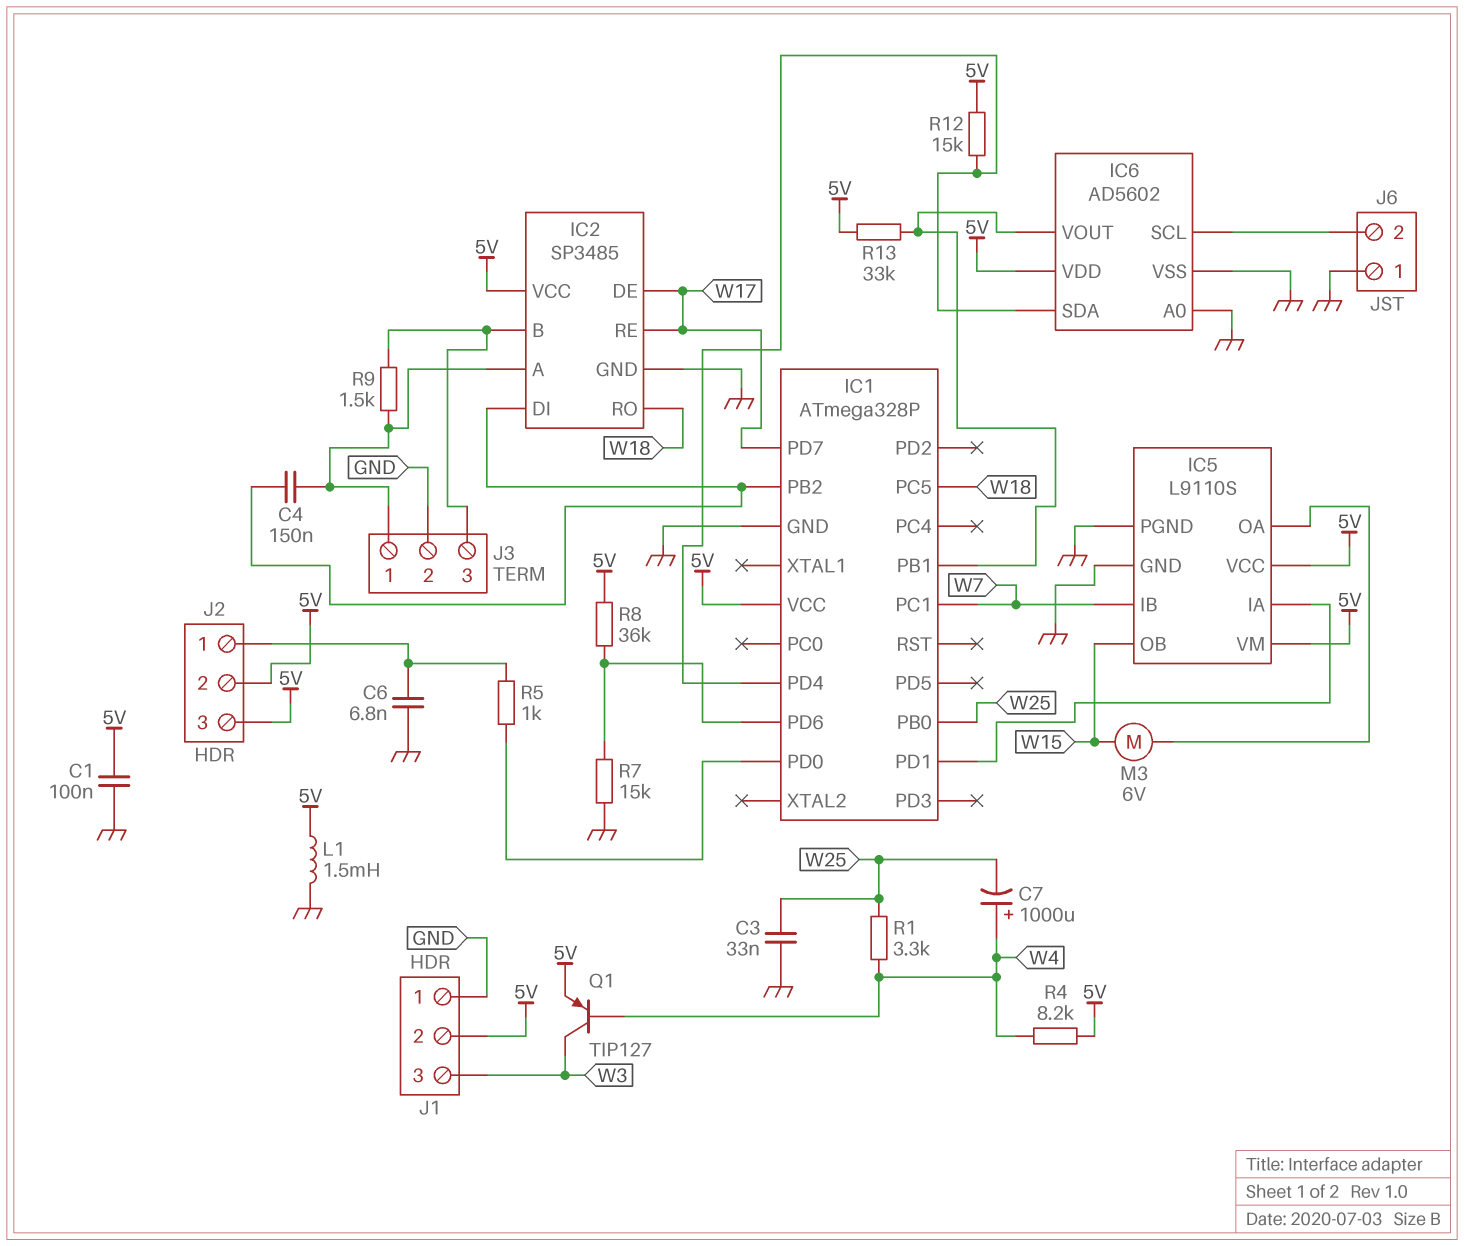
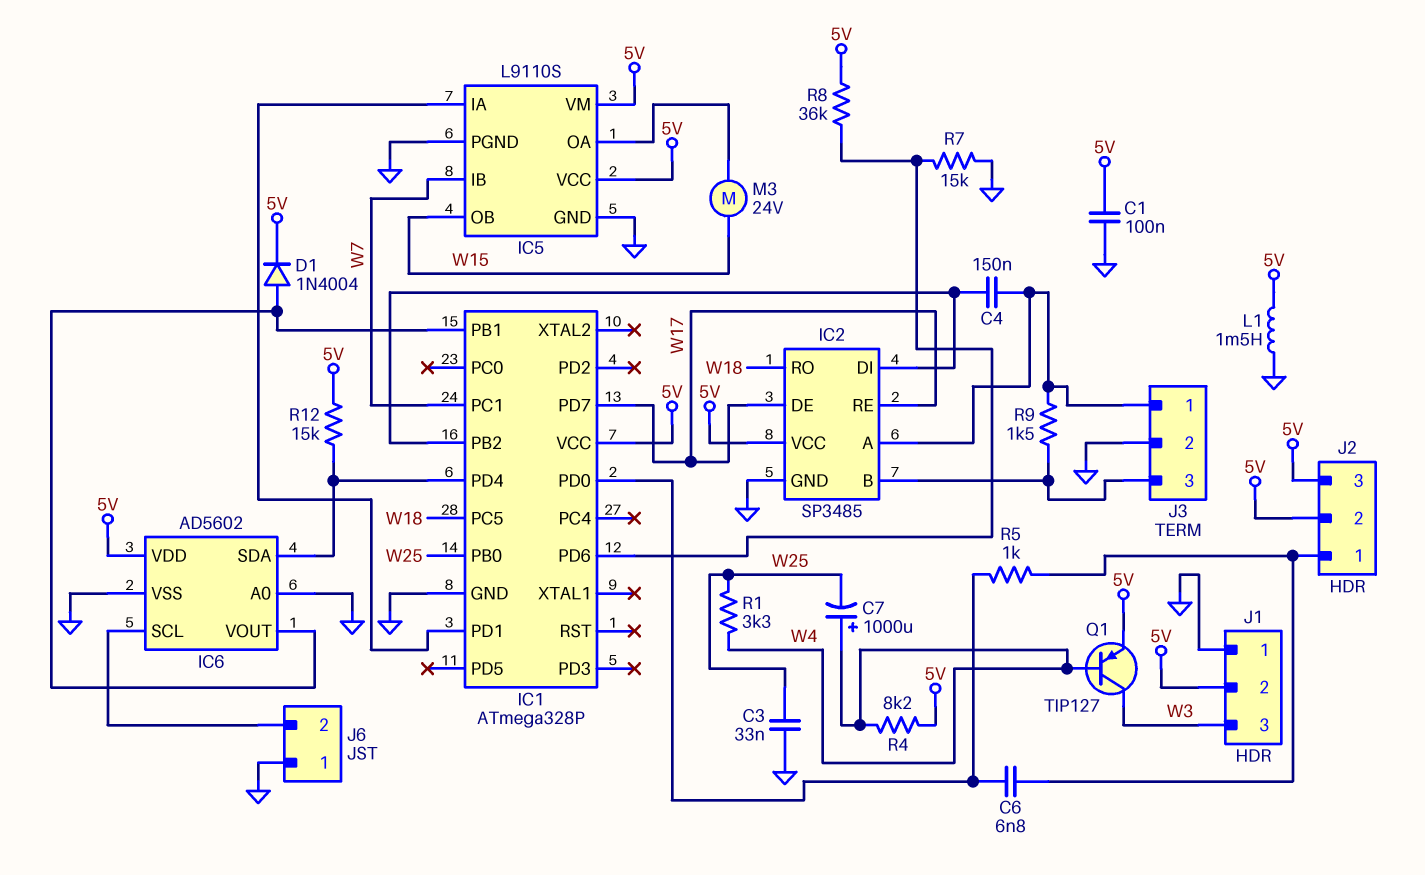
C6: 6.8nF (GND, J2/1) -> 6.8nF (IC1/PD0, J2/1)
D1: none -> diode 1N4004 (A IC1/PB1, K 5V)
M3: motor 6V (IC5/OA, W15) -> motor 24V (IC5/OA, W15)
R13: 33k (5V, IC1/PB1) -> none

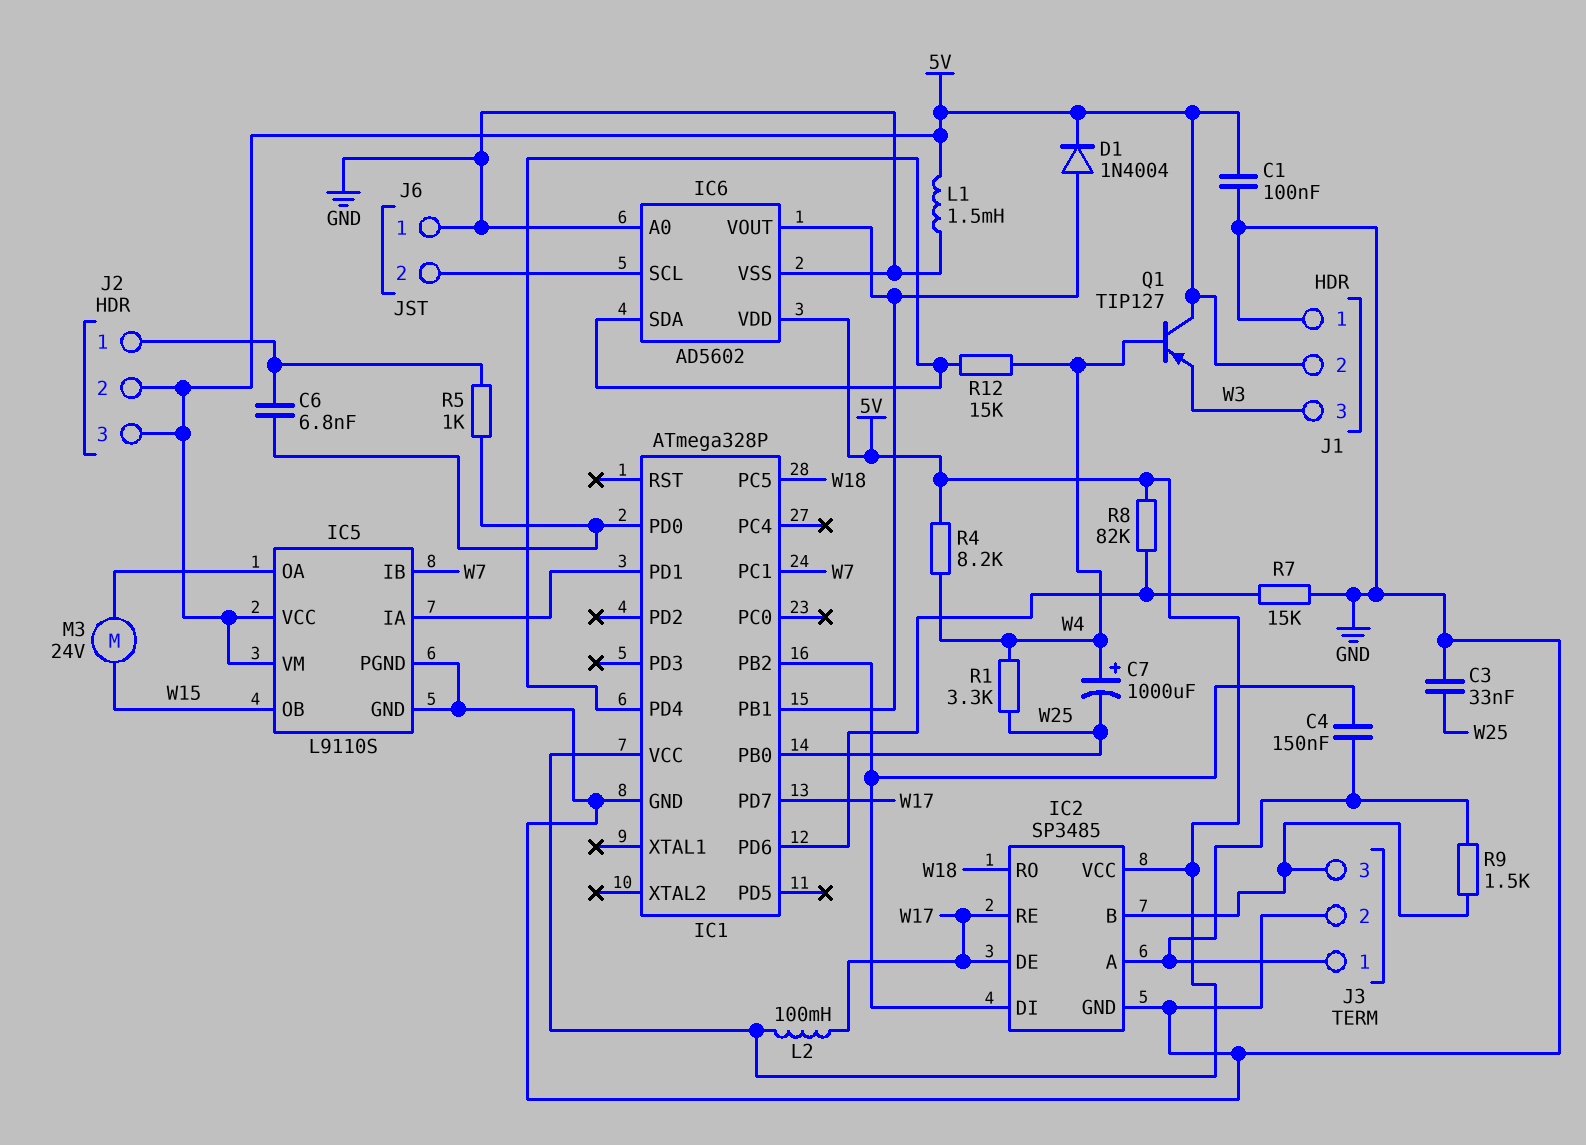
L2: none -> 100mH (5V, W17)
Q1: PNP TIP127 (B W4, C W3, E 5V) -> PNP TIP127 (B W4, C 5V, E W3)
R8: 36k (5V, IC1/PD6) -> 82k (5V, IC1/PD6)
R12: 15k (5V, IC1/PD4) -> 15k (IC1/PD4, W4)

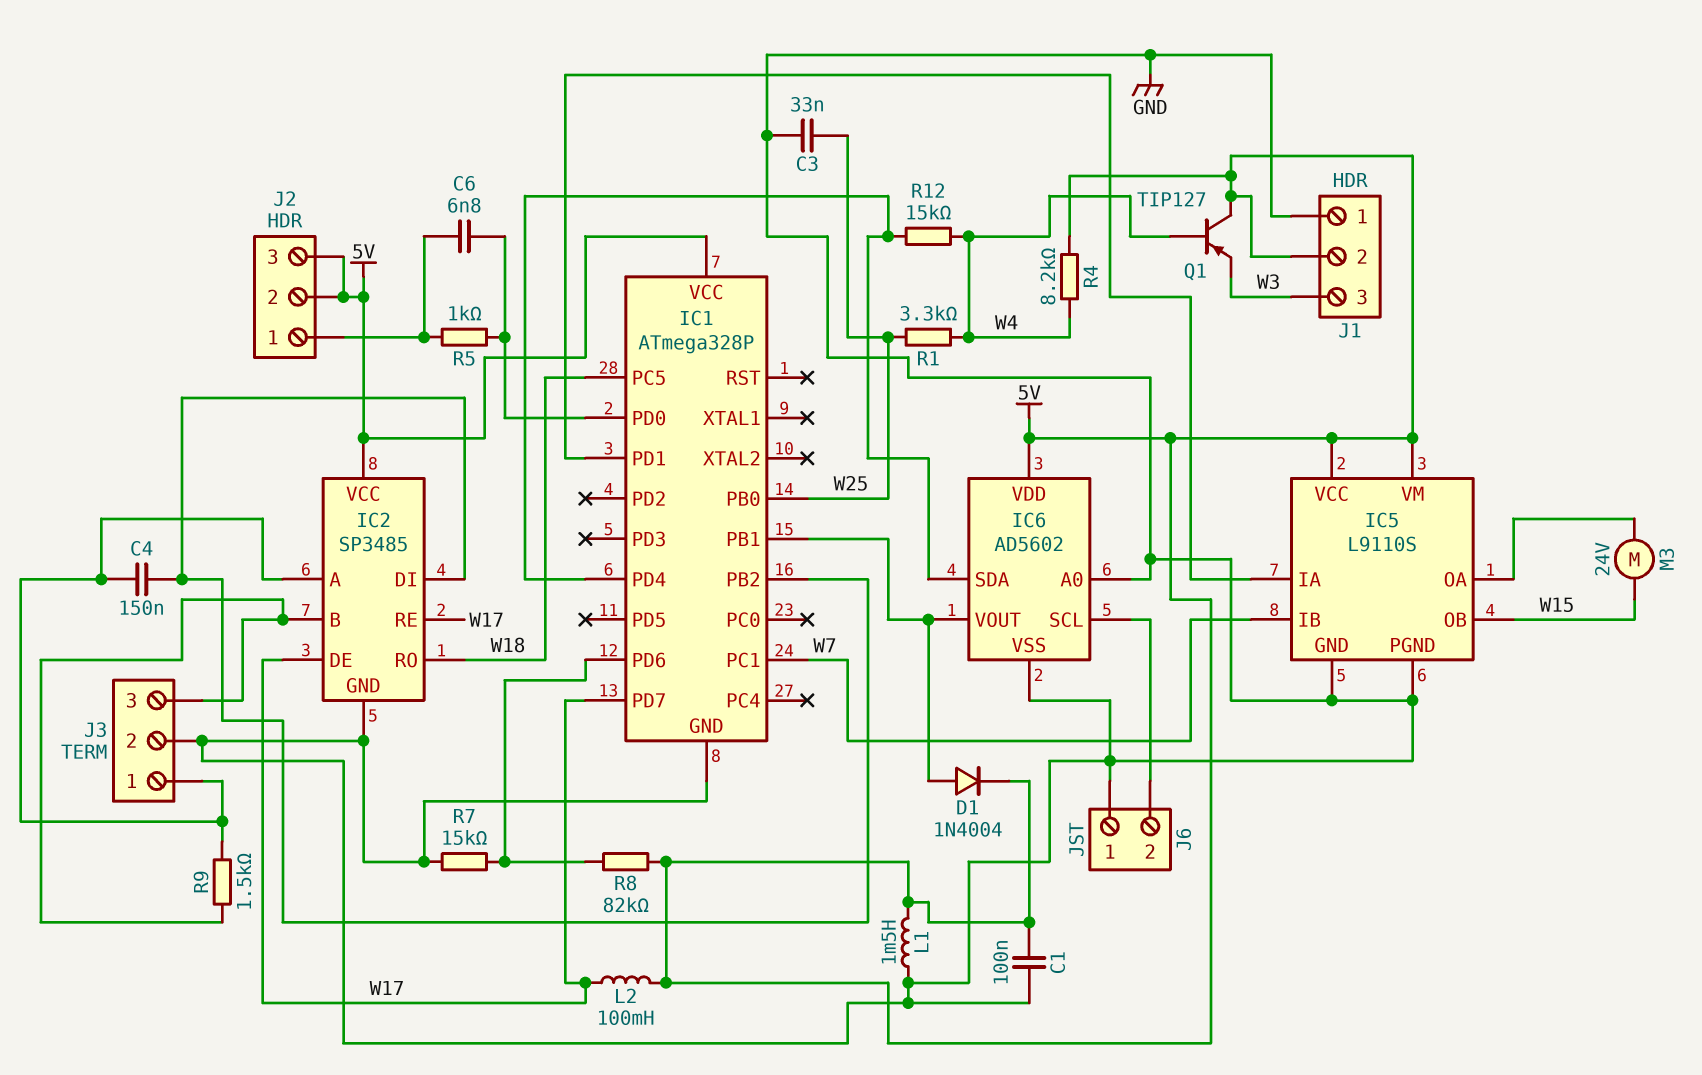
C7: 1000uF (plus W4, minus W25) -> none

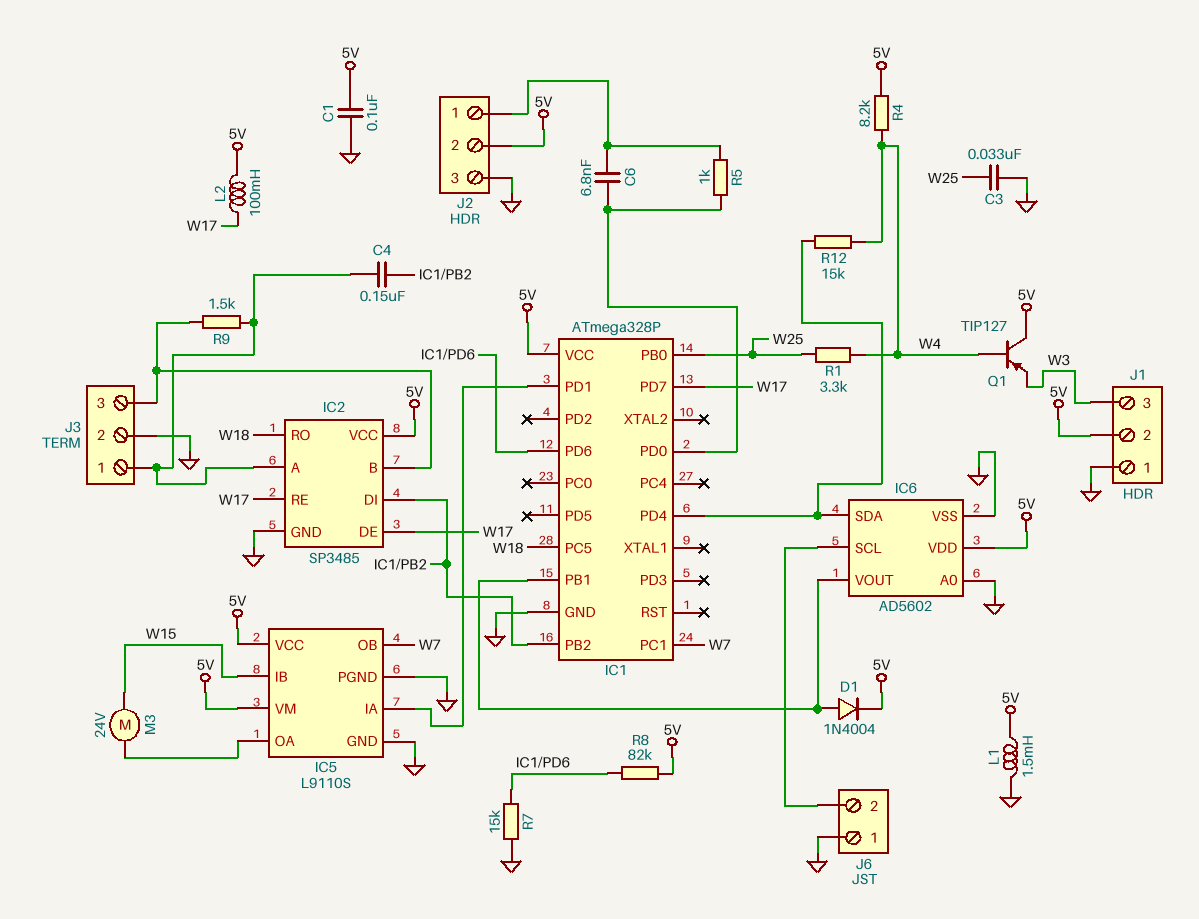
IC5 pin IB: W7 -> W15
IC5 pin OB: W15 -> W7
J2 pin 3: 5V -> GND

